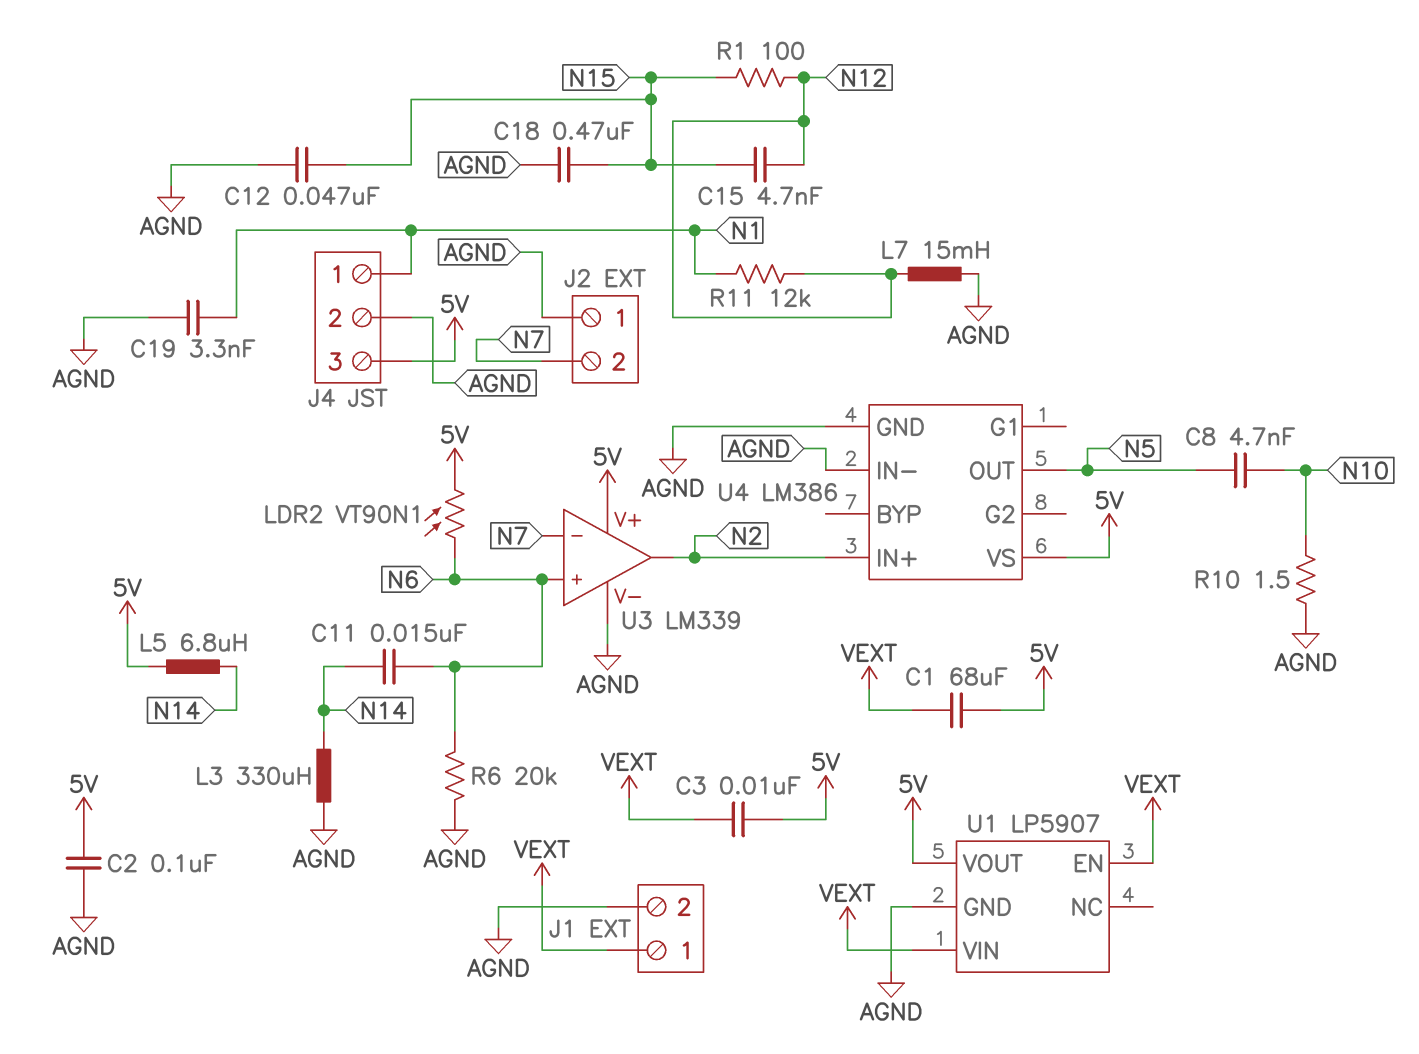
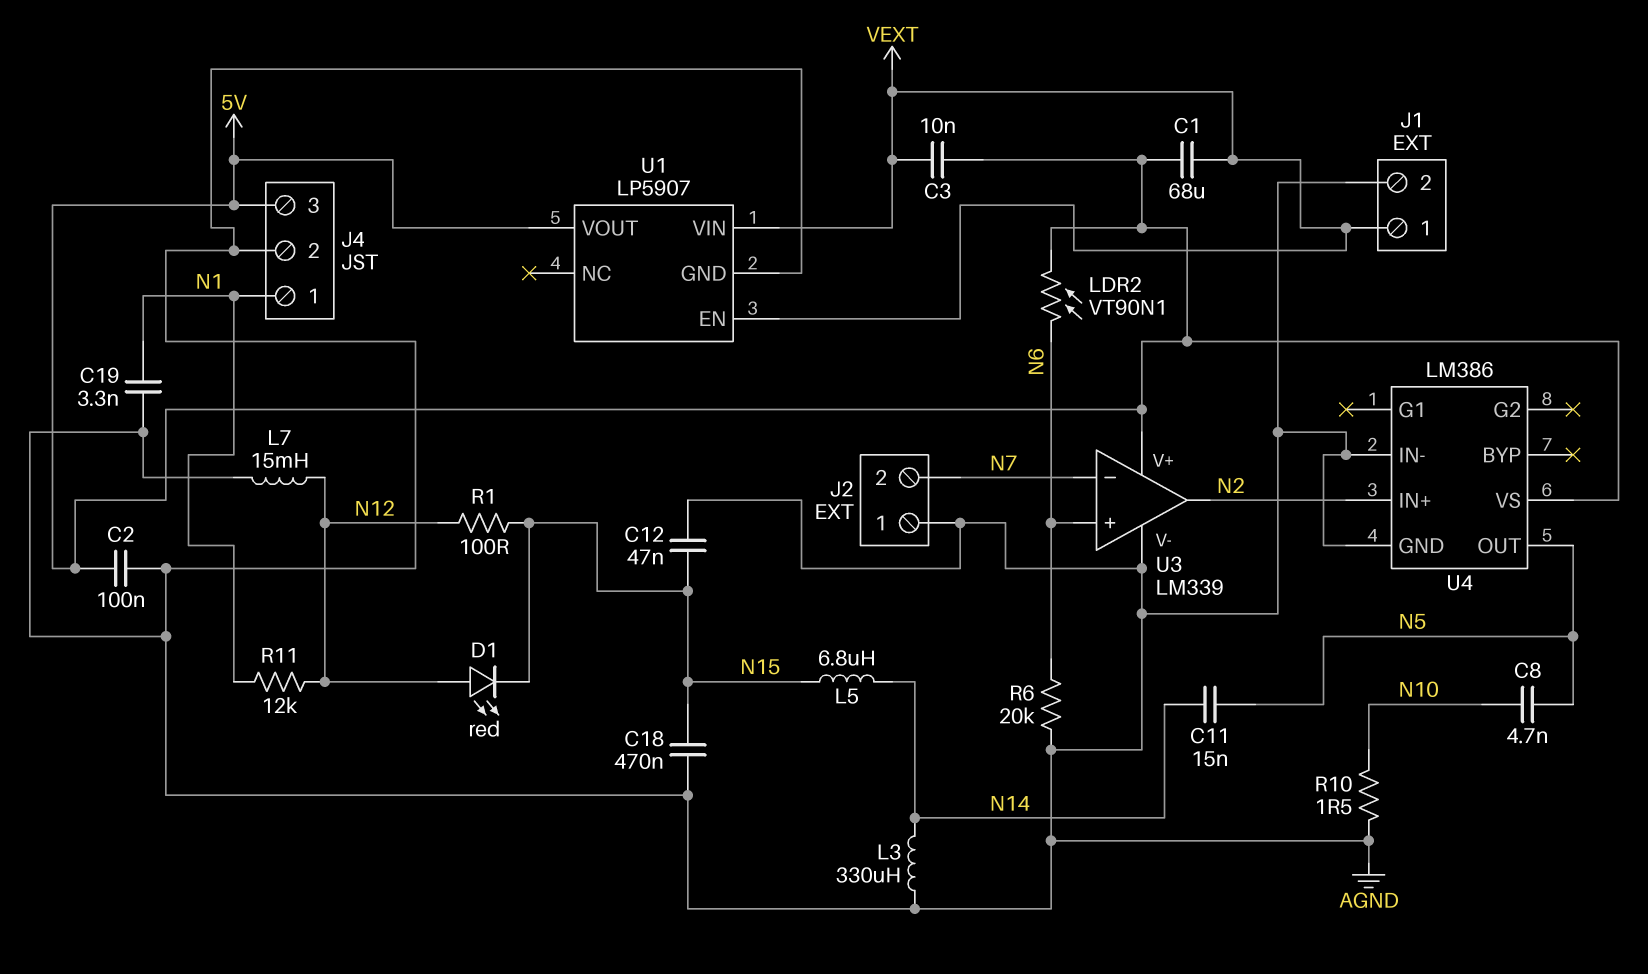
C11: 15nF (N6, N14) -> 15nF (N5, N14)
C15: 4.7nF (N12, N15) -> none
D1: none -> LED red (A N12, K N15)
L5: 6.8uH (5V, N14) -> 6.8uH (N14, N15)

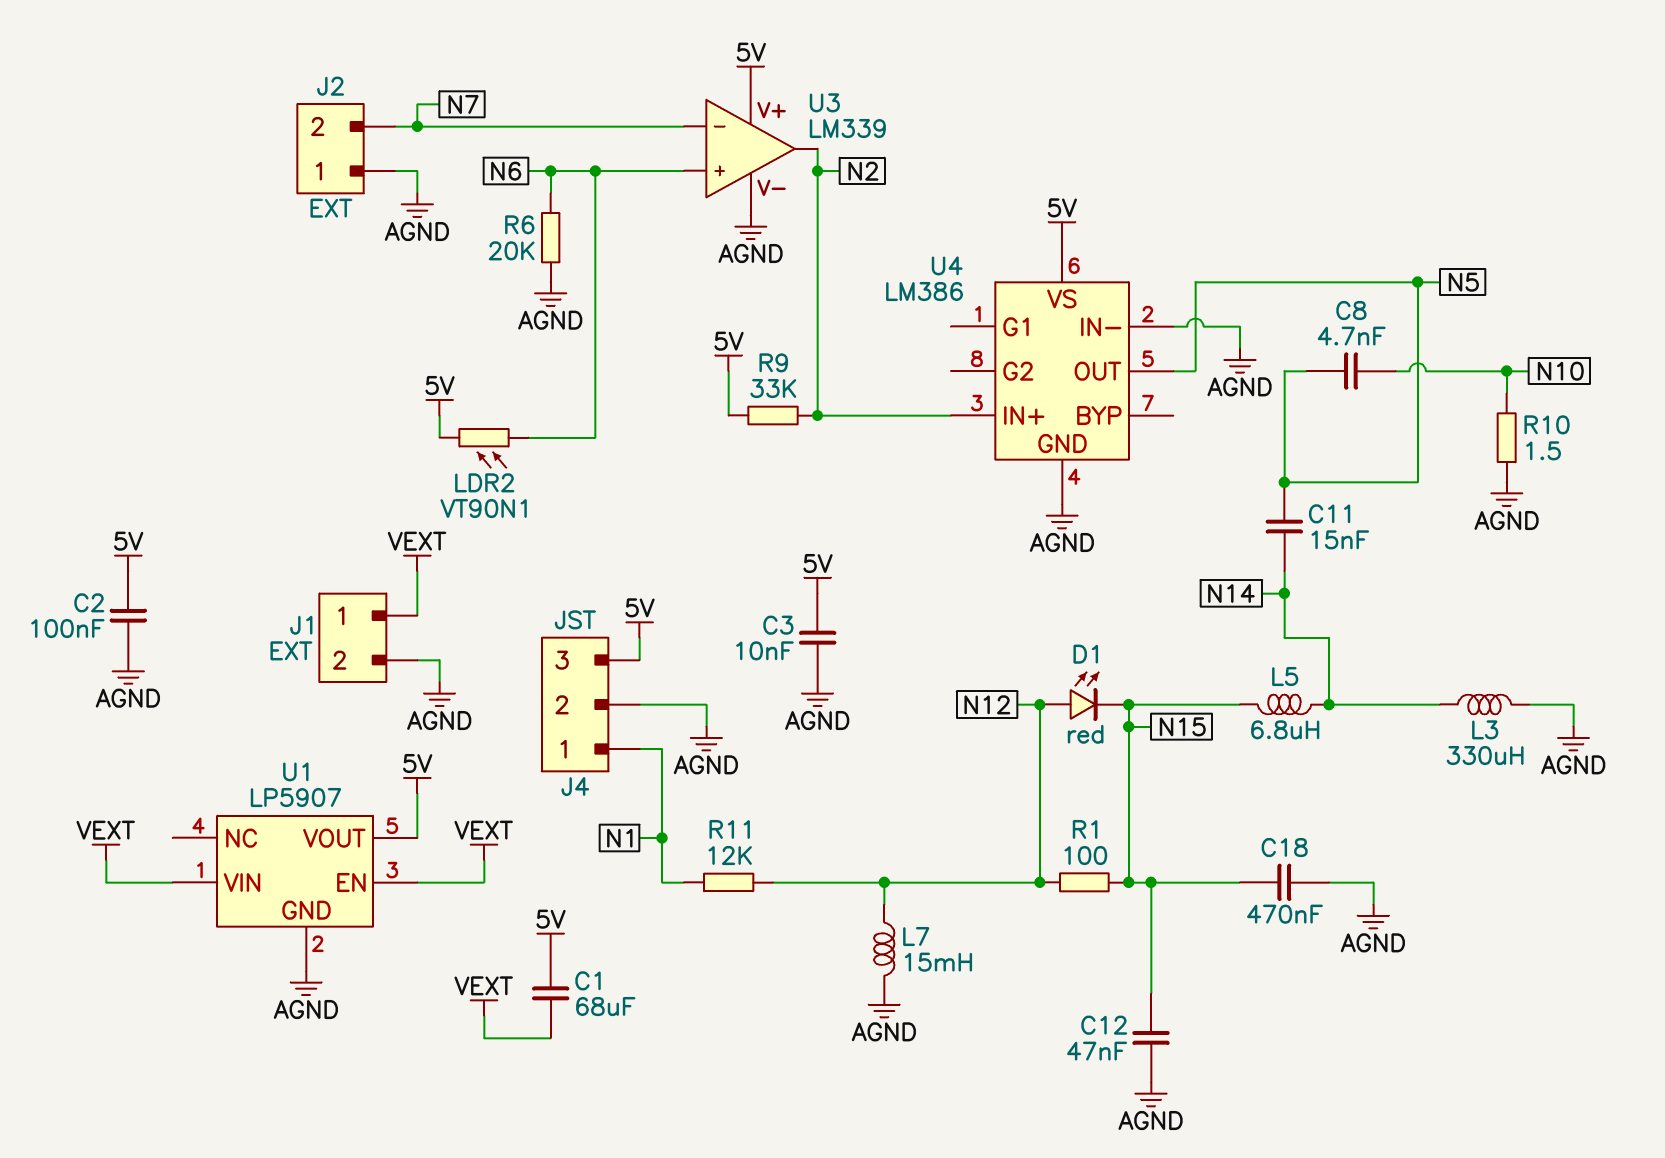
C3: 10nF (5V, VEXT) -> 10nF (5V, AGND)
C19: 3.3nF (AGND, N1) -> none
R9: none -> 33k (5V, N2)

